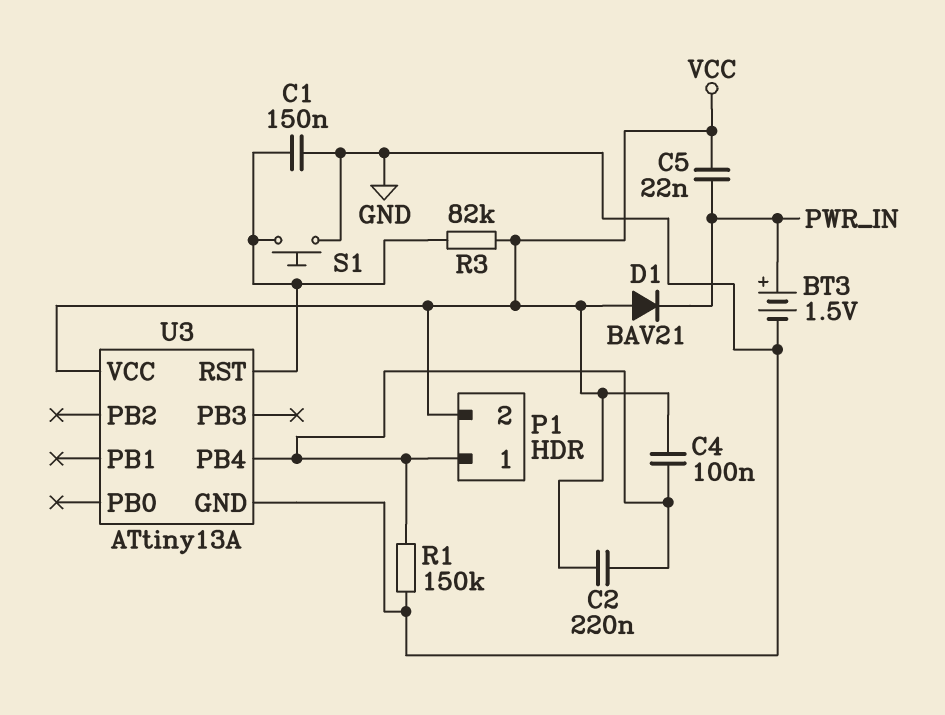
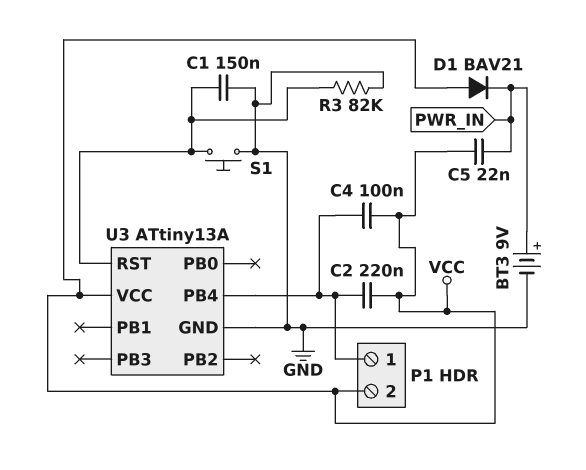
BT3: 1.5V (plus PWR_IN, minus GND) -> 9V (plus PWR_IN, minus GND)
R1: 150k (GND, P1/1) -> none
R3: 82k (U3/RST, VCC) -> 82k (GND, U3/RST)

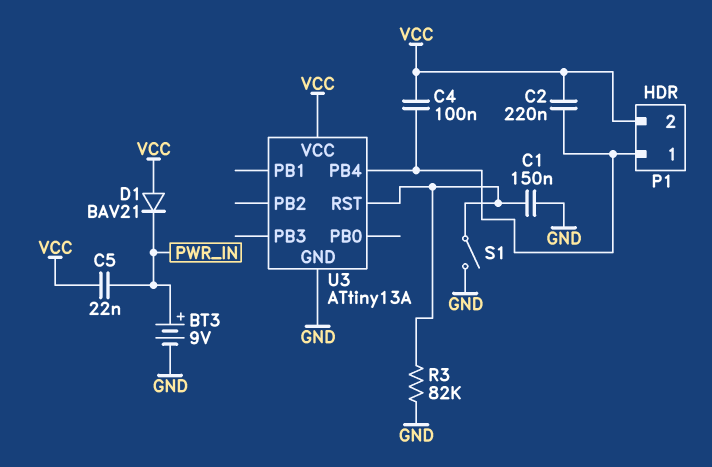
S1: button (GND, U3/RST) -> switch (GND, U3/RST)

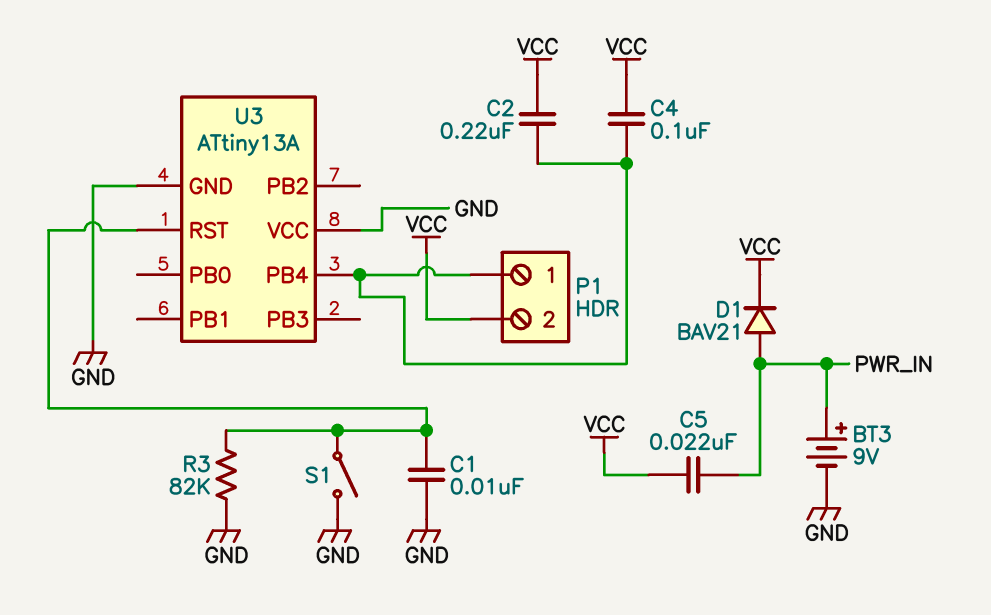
C1: 150nF (GND, U3/RST) -> 10nF (GND, U3/RST)
D1: diode BAV21 (A VCC, K PWR_IN) -> diode BAV21 (A PWR_IN, K VCC)
U3 pin VCC: VCC -> GND

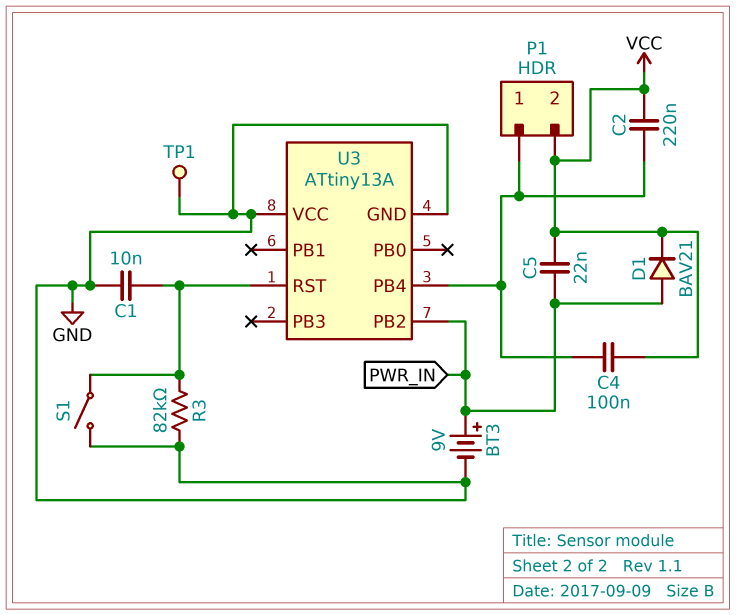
TP1: none -> test point (GND)
U3 pin PB2: none -> PWR_IN

